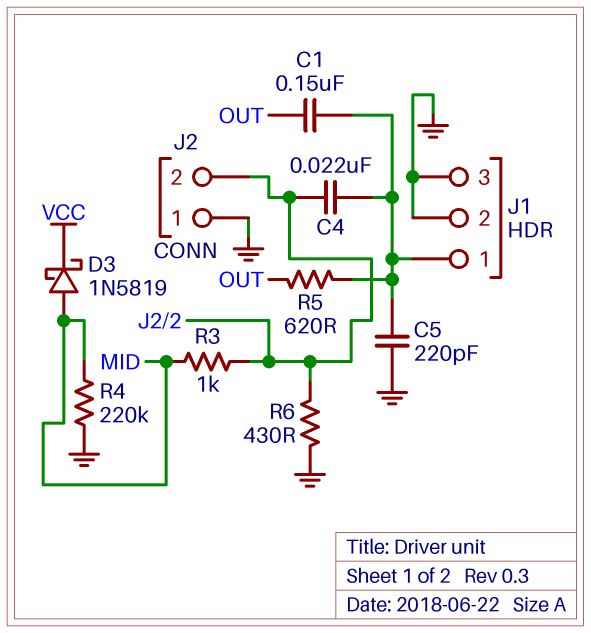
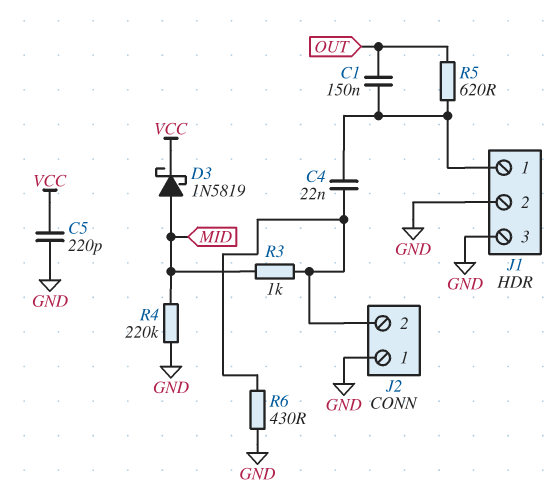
C5: 220pF (GND, J1/1) -> 220pF (GND, VCC)

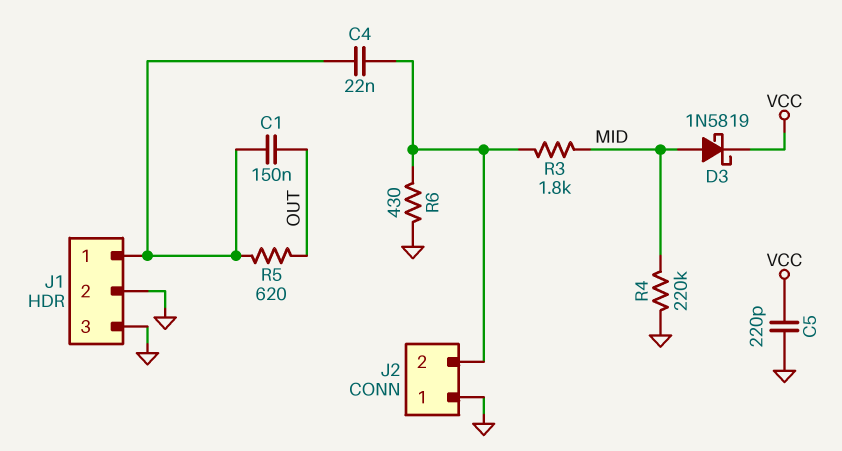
R3: 1k (J2/2, MID) -> 1.8k (J2/2, MID)

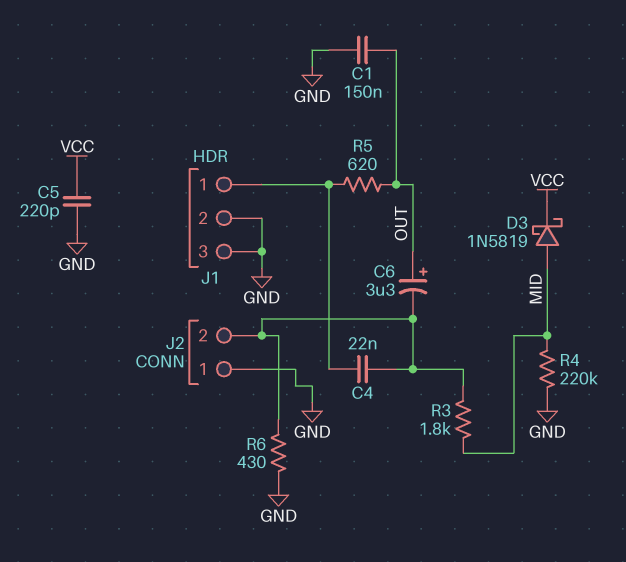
C1: 150nF (J1/1, OUT) -> 150nF (GND, OUT)
C6: none -> 3.3uF (plus OUT, minus J2/2)

